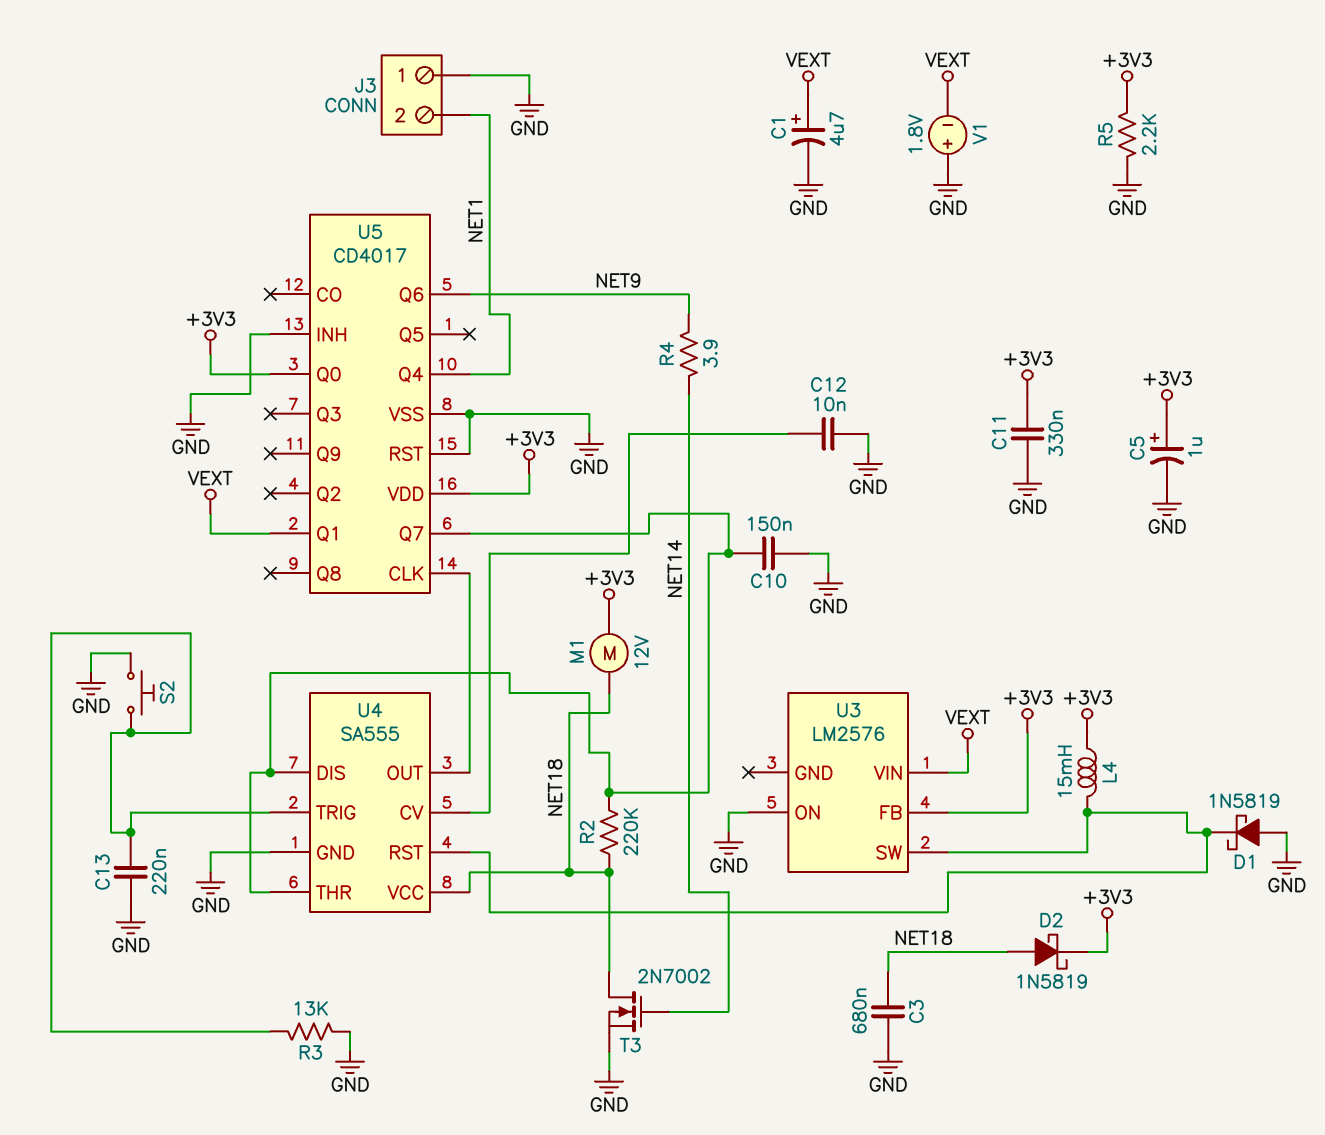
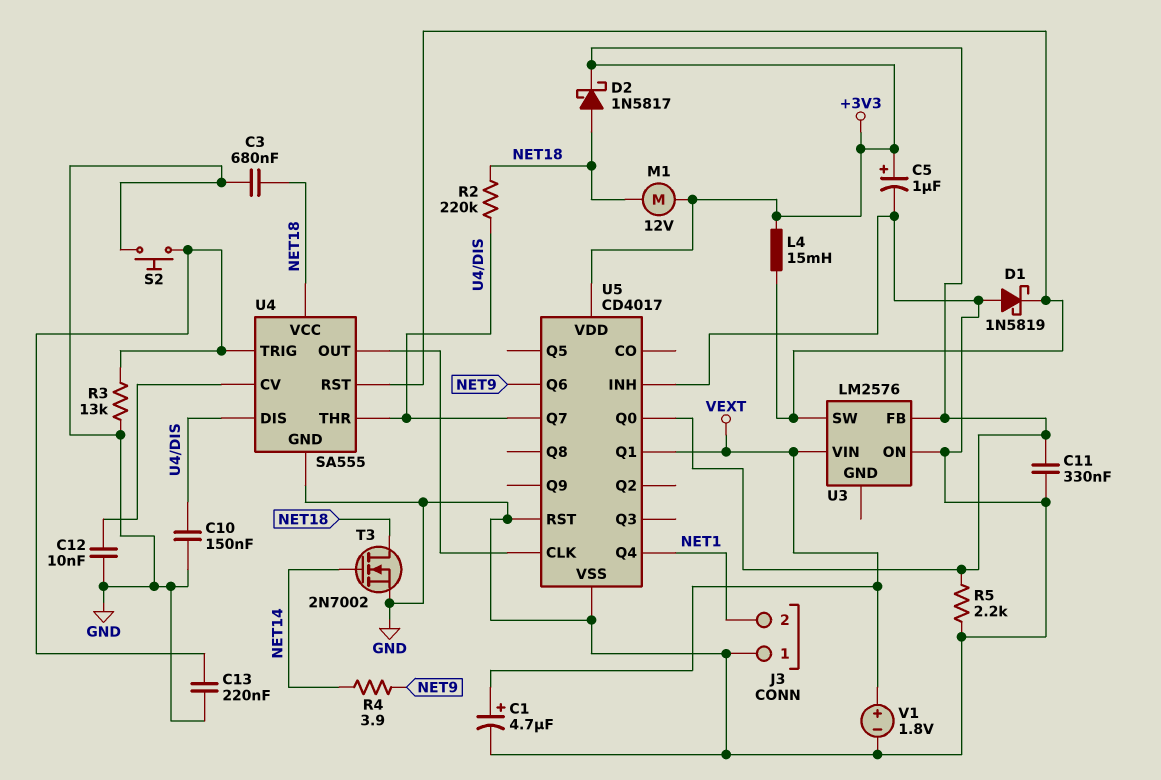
D2: schottky 1N5819 (A NET18, K +3V3) -> schottky 1N5817 (A NET18, K +3V3)
V1: 1.8V (plus GND, minus VEXT) -> 1.8V (plus VEXT, minus GND)

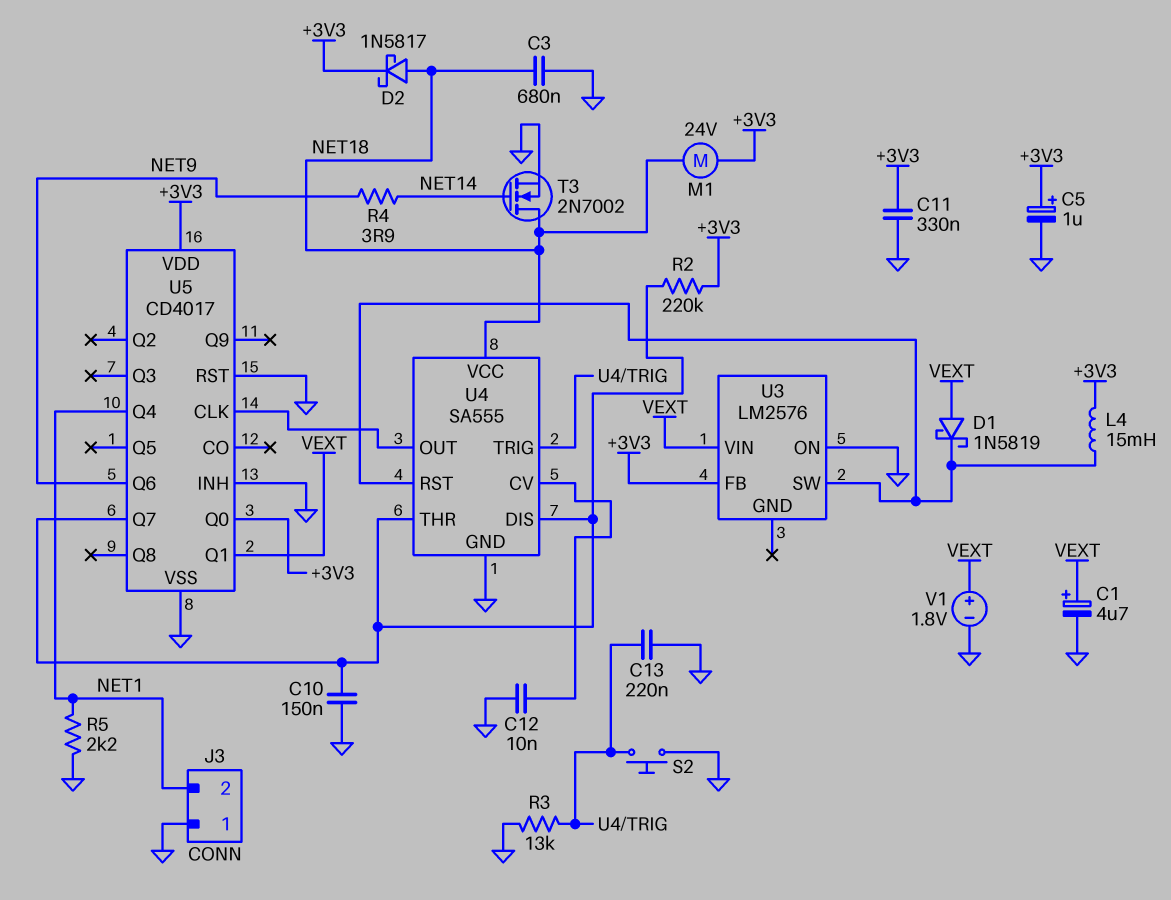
D1: schottky 1N5819 (A GND, K U3/SW) -> schottky 1N5819 (A VEXT, K U3/SW)
M1: motor 12V (+3V3, NET18) -> motor 24V (+3V3, NET18)
R2: 220k (NET18, U4/DIS) -> 220k (+3V3, U4/DIS)
R5: 2.2k (+3V3, GND) -> 2.2k (GND, NET1)

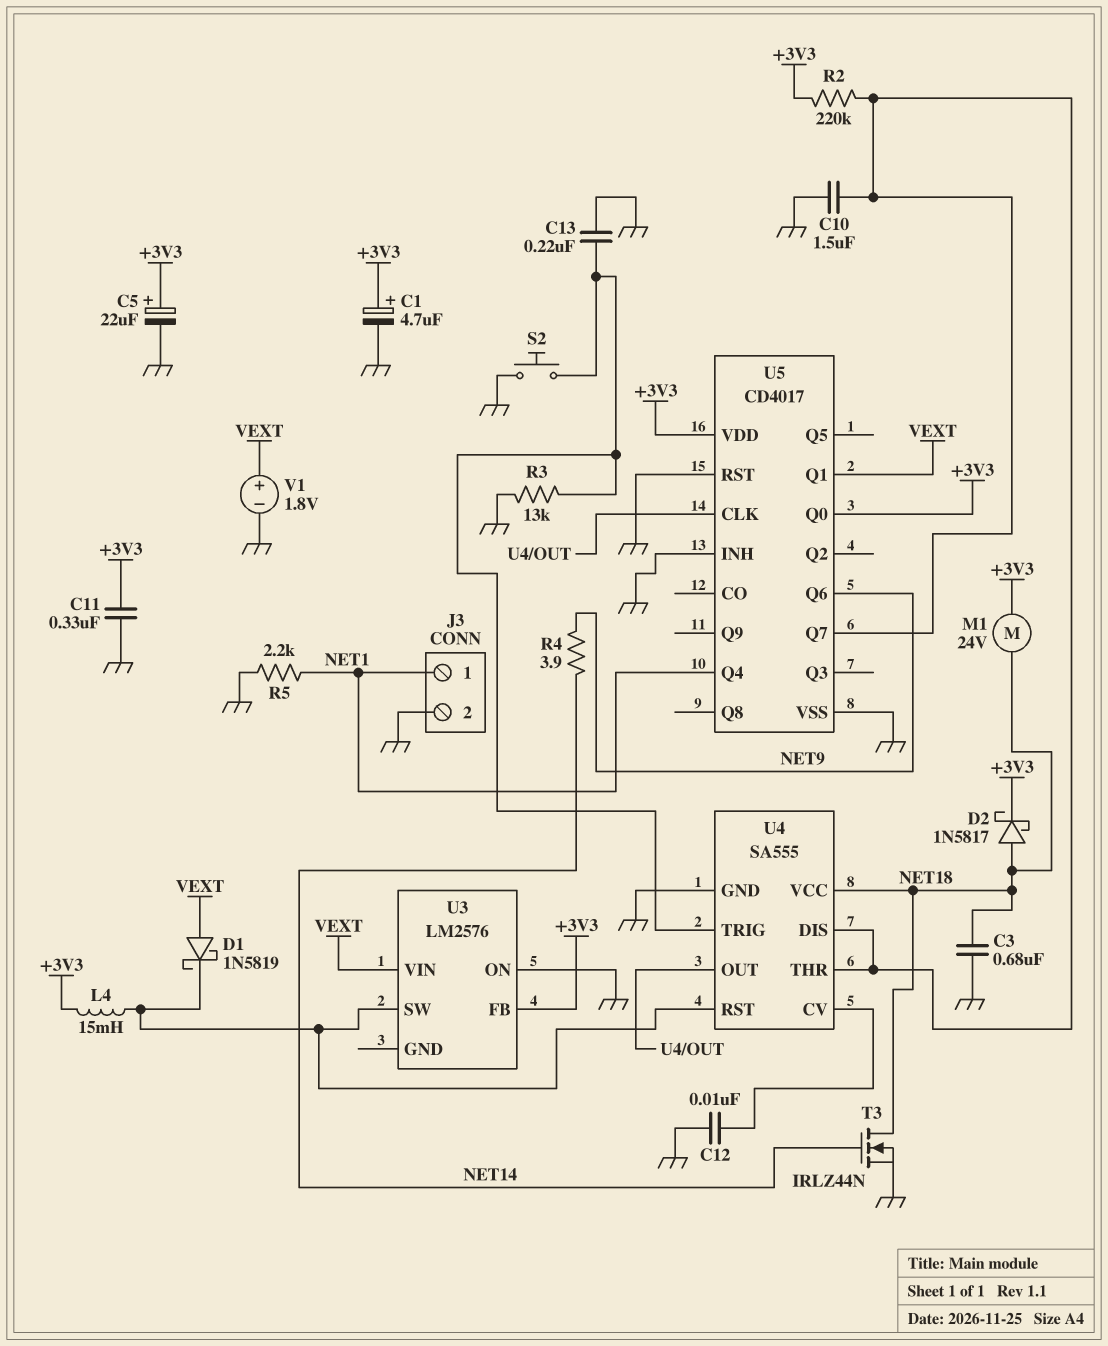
C1: 4.7uF (plus VEXT, minus GND) -> 4.7uF (plus +3V3, minus GND)
C5: 1uF (plus +3V3, minus GND) -> 22uF (plus +3V3, minus GND)
C10: 150nF (GND, U4/DIS) -> 1.5uF (GND, U4/DIS)
J3 pin 1: GND -> NET1
J3 pin 2: NET1 -> GND
T3: NMOS 2N7002 (G NET14, D NET18, S GND) -> NMOS IRLZ44N (G NET14, D NET18, S GND)

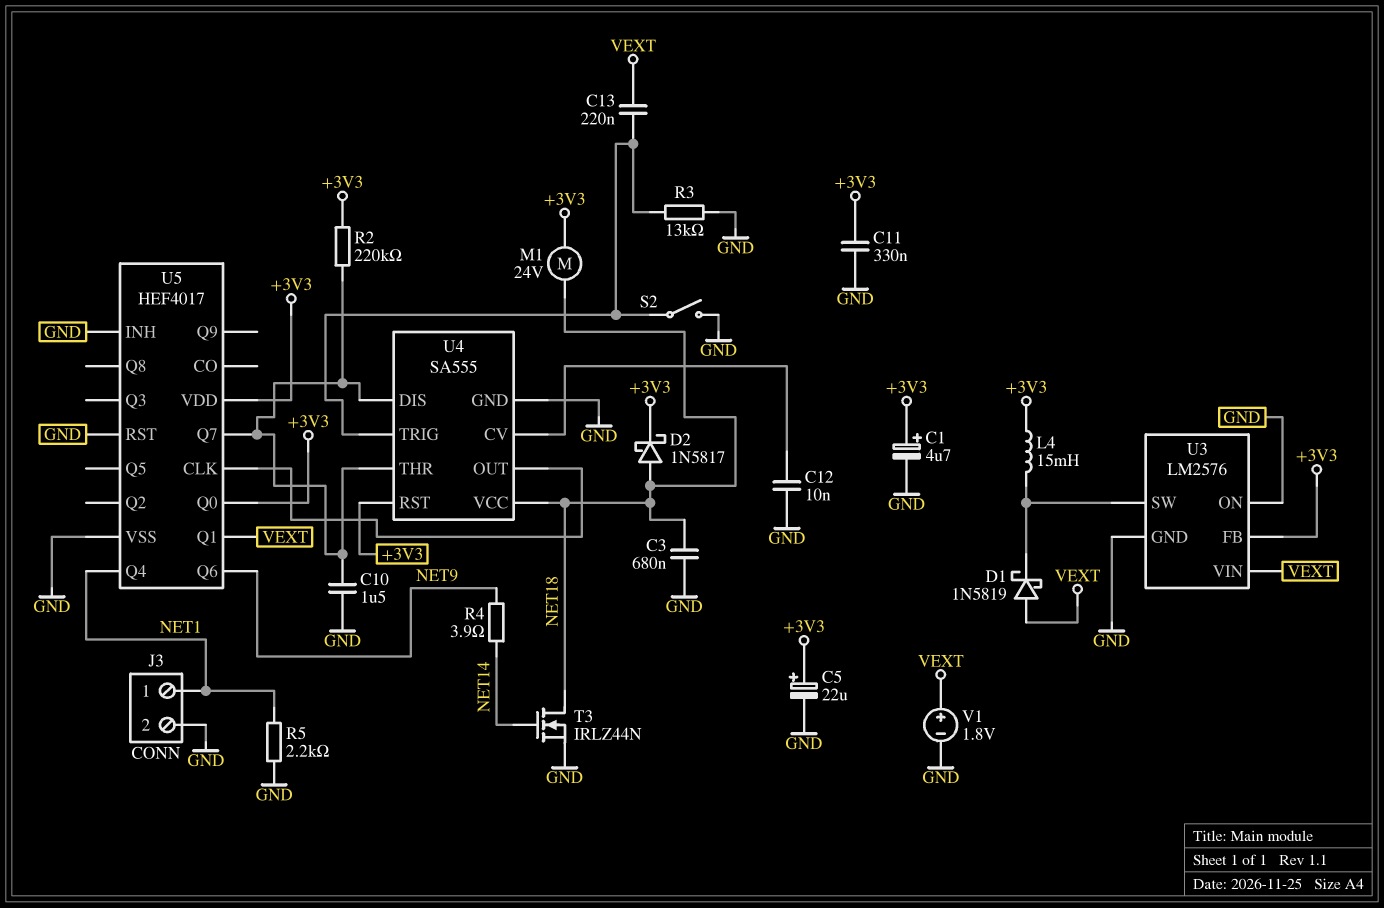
C13: 220nF (GND, U4/TRIG) -> 220nF (U4/TRIG, VEXT)
S2: button (GND, U4/TRIG) -> switch (GND, U4/TRIG)
U3 pin GND: none -> GND
U4 pin RST: U3/SW -> +3V3
U5: CD4017 -> HEF4017

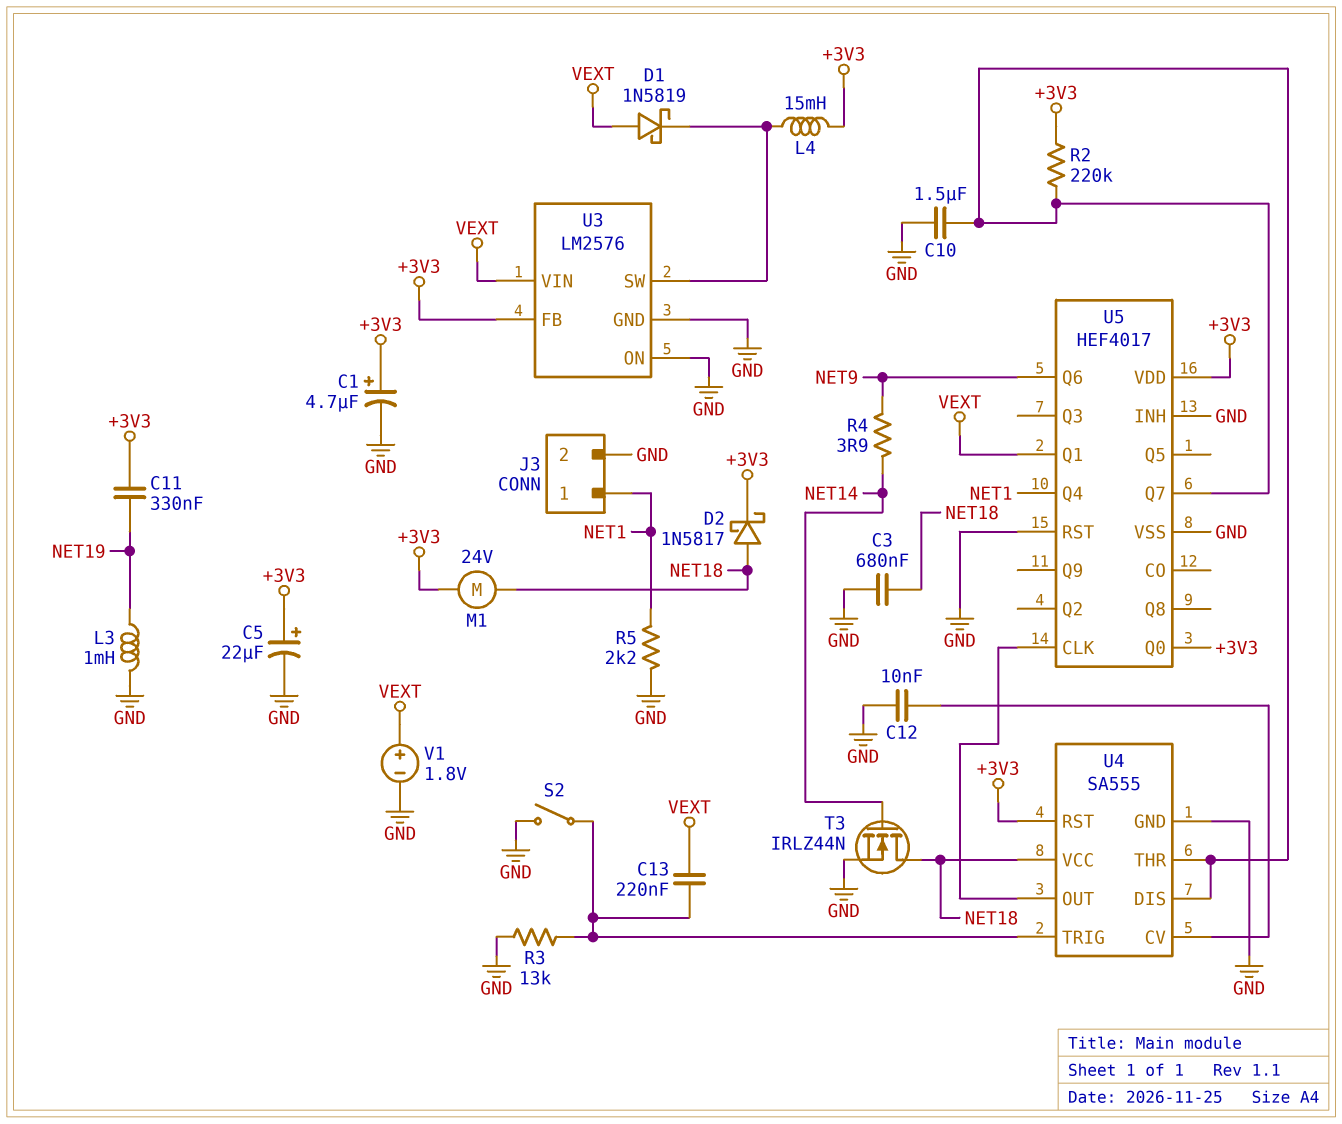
C11: 330nF (+3V3, GND) -> 330nF (+3V3, NET19)
L3: none -> 1mH (GND, NET19)

